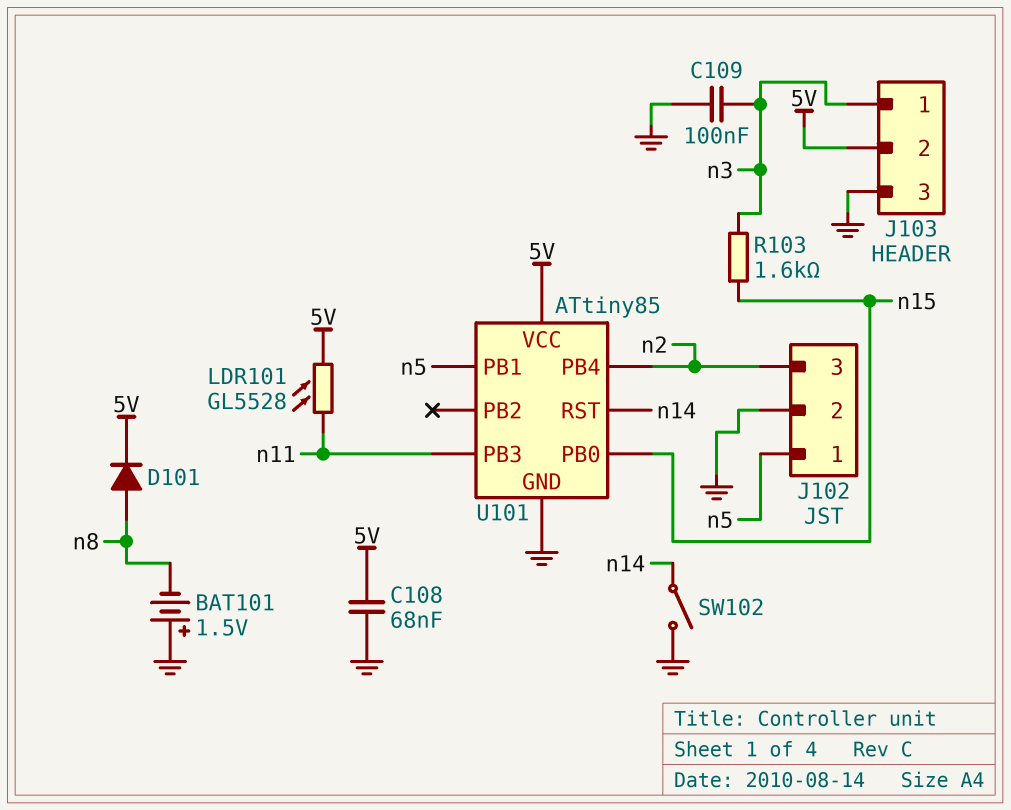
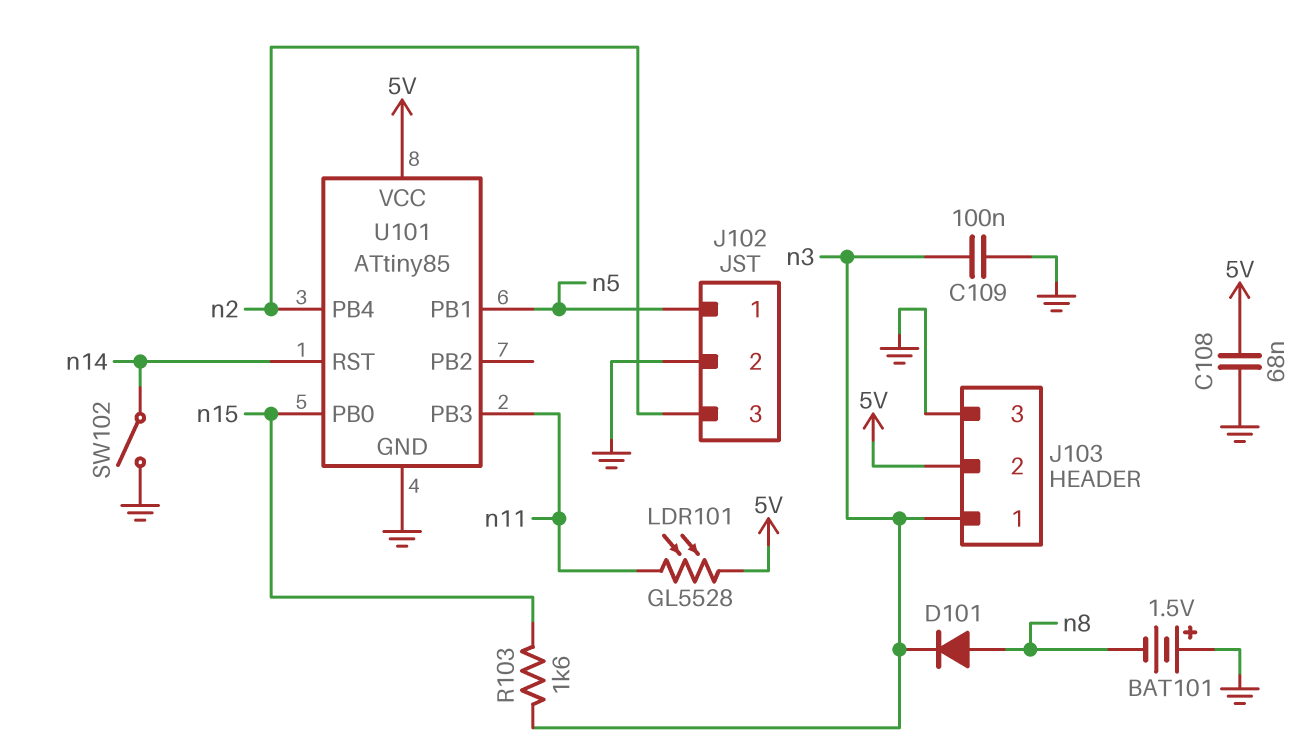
D101: diode (A n8, K 5V) -> diode (A n8, K n3)

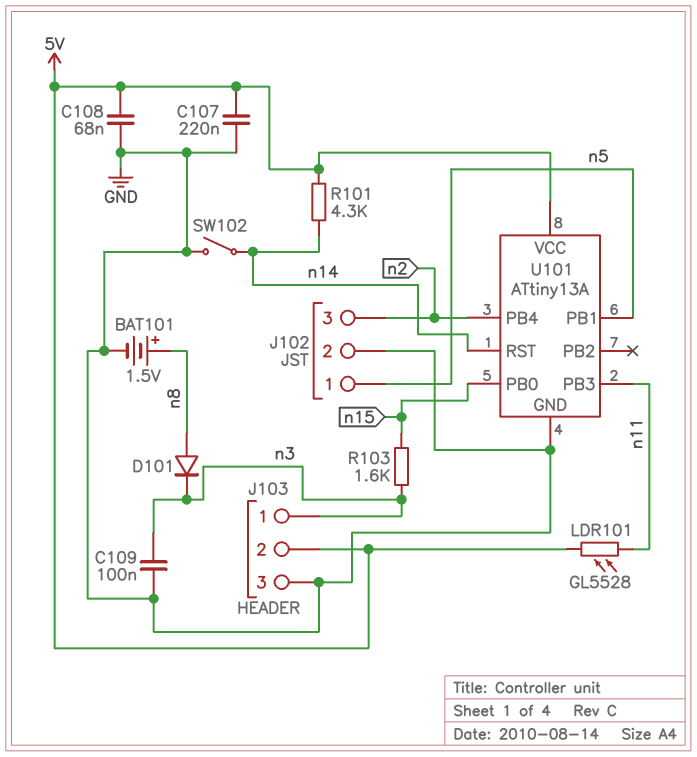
BAT101: 1.5V (plus GND, minus n8) -> 1.5V (plus n8, minus GND)
C107: none -> 220nF (5V, GND)
R101: none -> 4.3k (5V, n14)
U101: ATtiny85 -> ATtiny13A

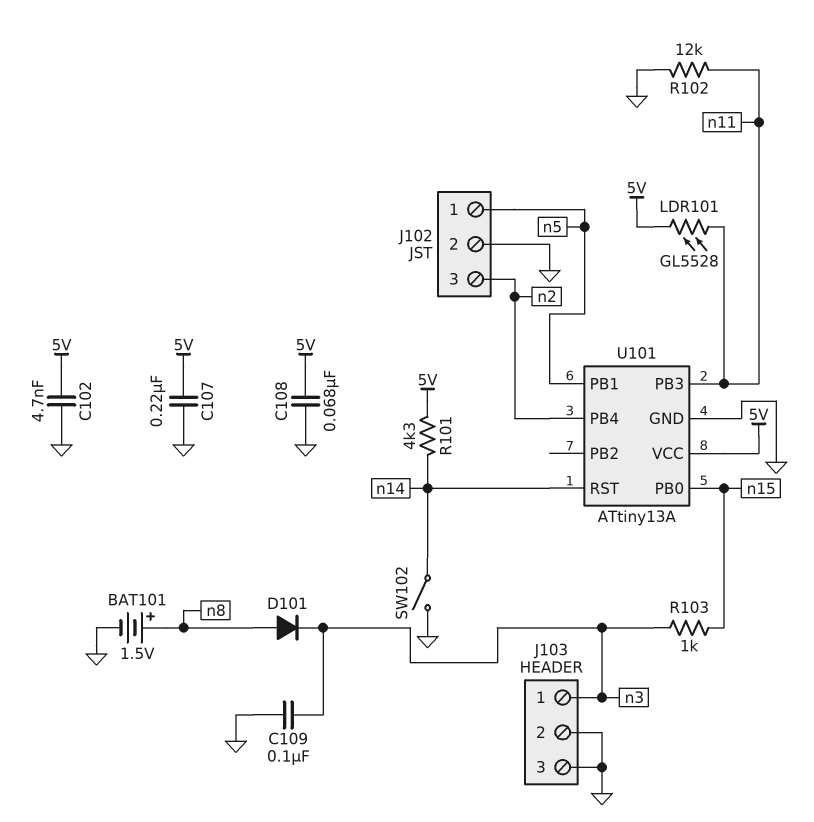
C102: none -> 4.7nF (5V, GND)
J103 pin 2: 5V -> GND
R102: none -> 12k (GND, n11)
R103: 1.6k (n3, n15) -> 1k (n3, n15)

